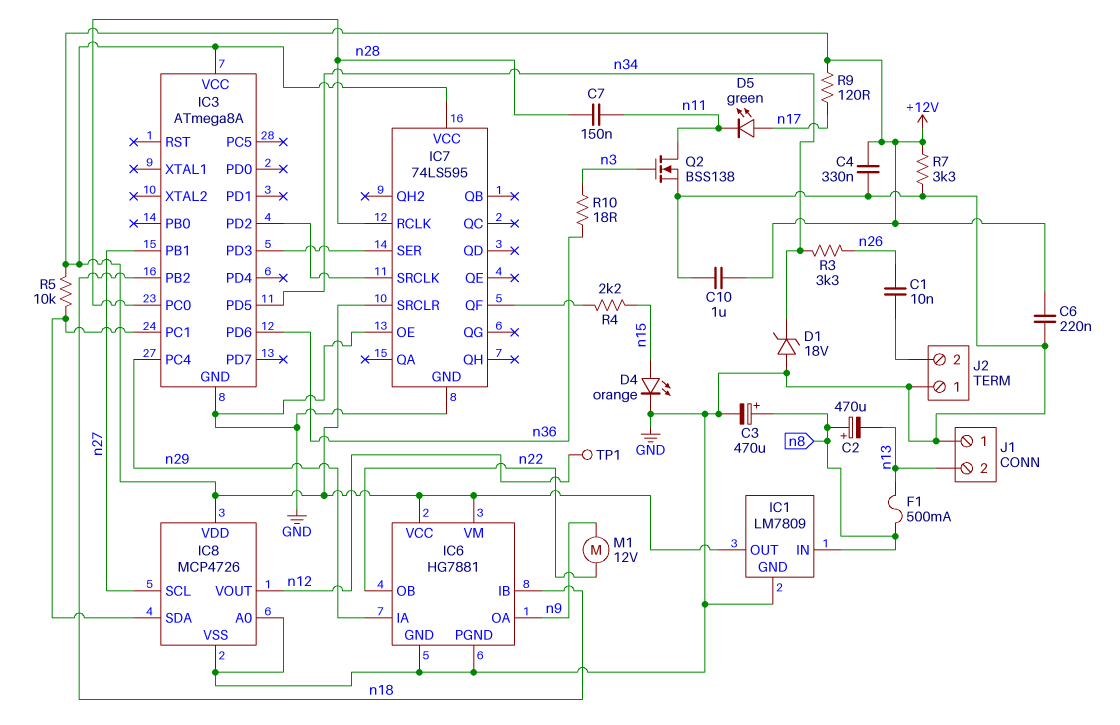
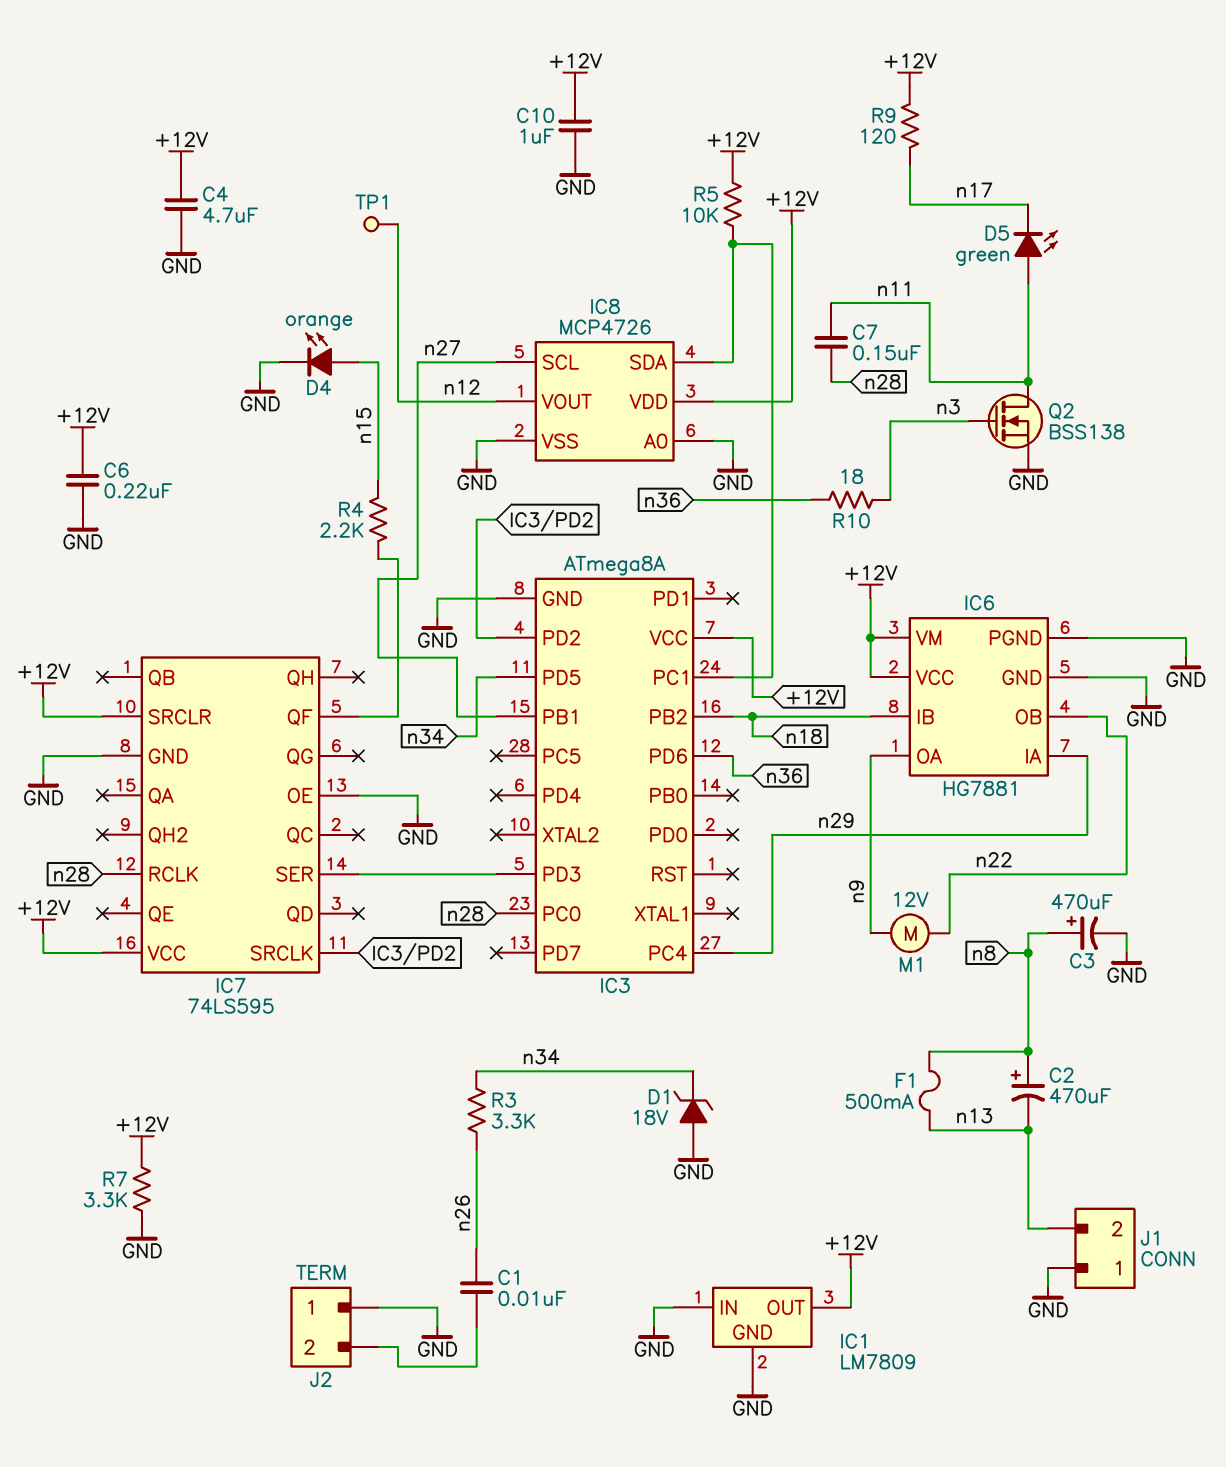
C4: 330nF (+12V, GND) -> 4.7uF (+12V, GND)
D5: LED green (A n17, K n11) -> LED green (A n11, K n17)
IC1 pin IN: n8 -> GND

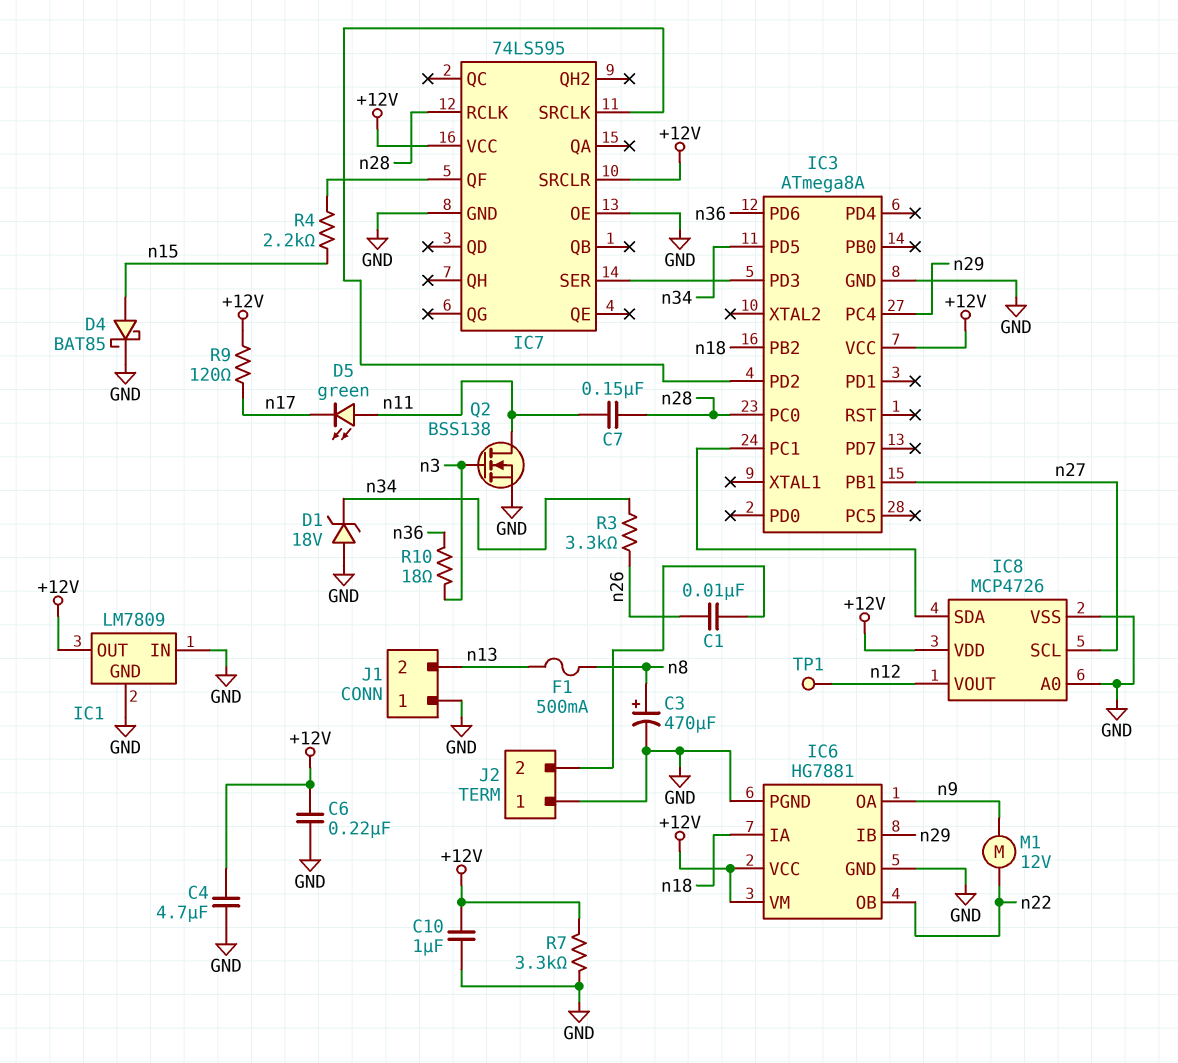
C2: 470uF (plus n8, minus n13) -> none
D4: LED orange (A n15, K GND) -> schottky BAT85 (A n15, K GND)
IC6 pin IA: n29 -> n18
IC6 pin IB: n18 -> n29
R5: 10k (+12V, IC3/PC1) -> none

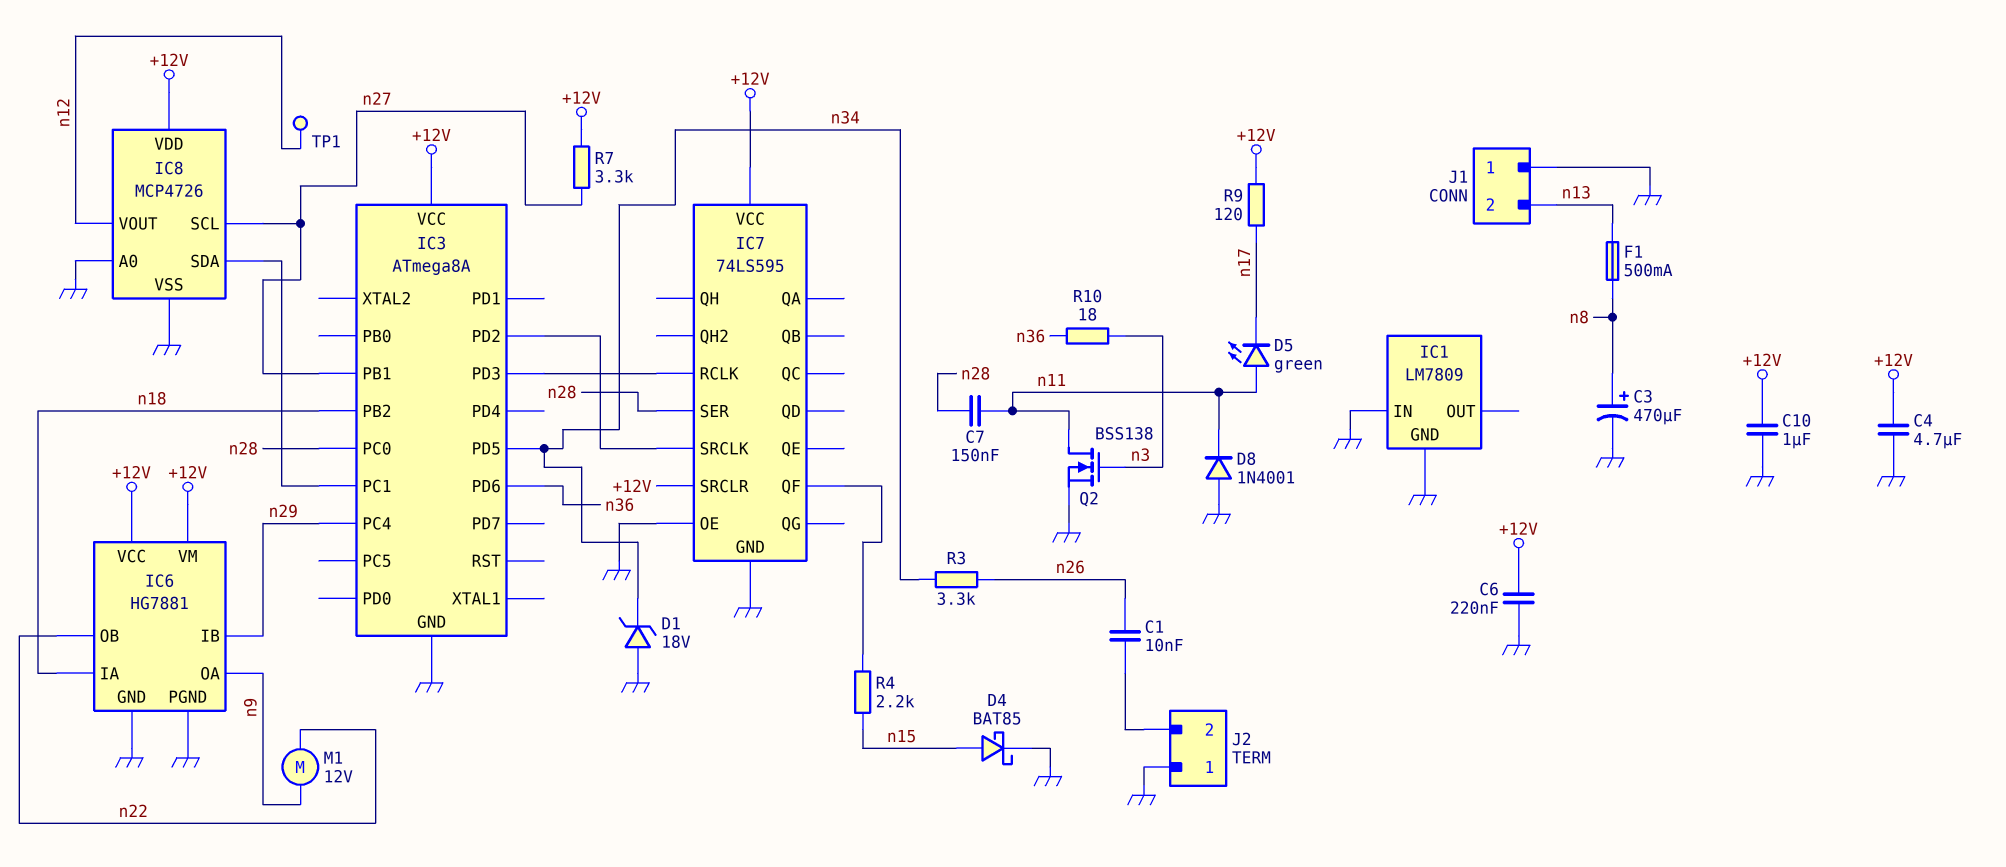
D8: none -> diode 1N4001 (A GND, K n11)
IC1 pin OUT: +12V -> none
IC7 pin RCLK: n28 -> IC3/PD3
IC7 pin SER: IC3/PD3 -> n28
R7: 3.3k (+12V, GND) -> 3.3k (+12V, n27)

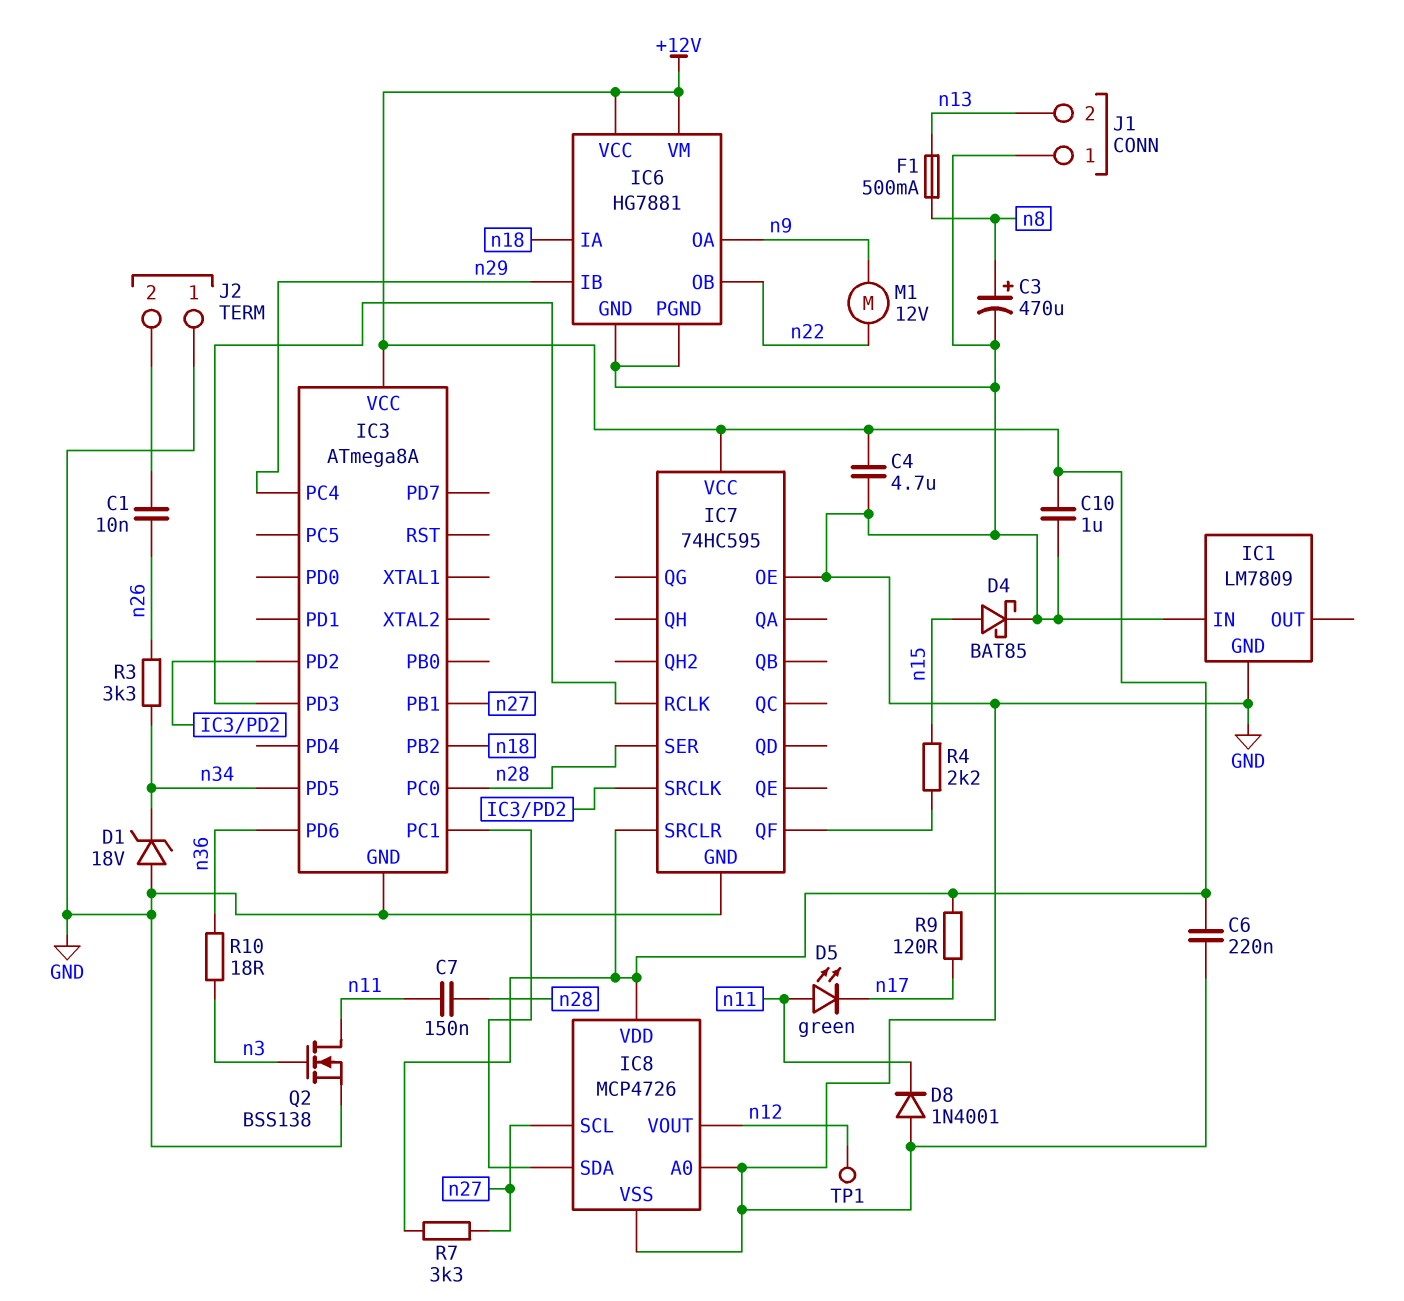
IC7: 74LS595 -> 74HC595

